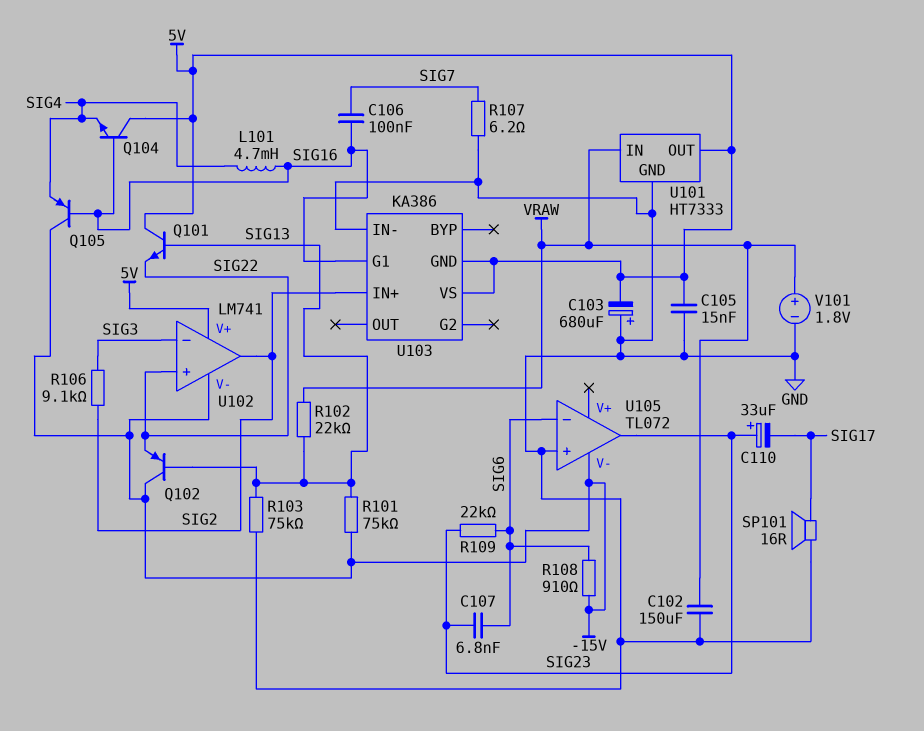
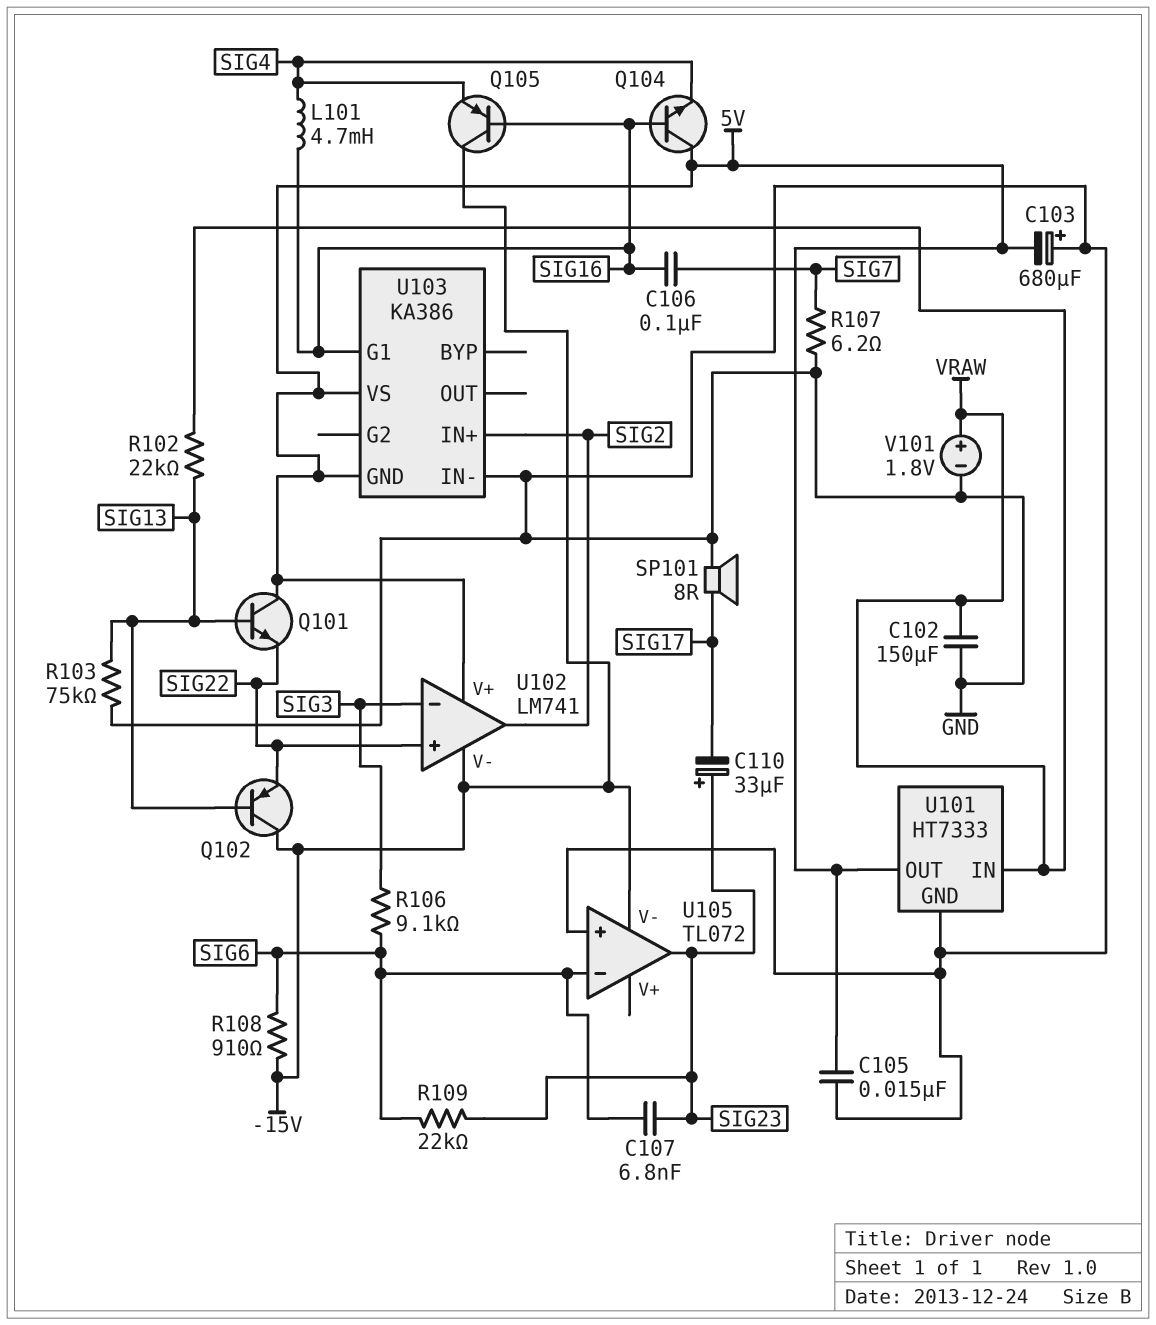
R101: 75k (-15V, SIG13) -> none
R106: 9.1k (SIG2, SIG3) -> 9.1k (SIG3, SIG6)
SP101: speaker 16R (GND, SIG17) -> speaker 8R (GND, SIG17)

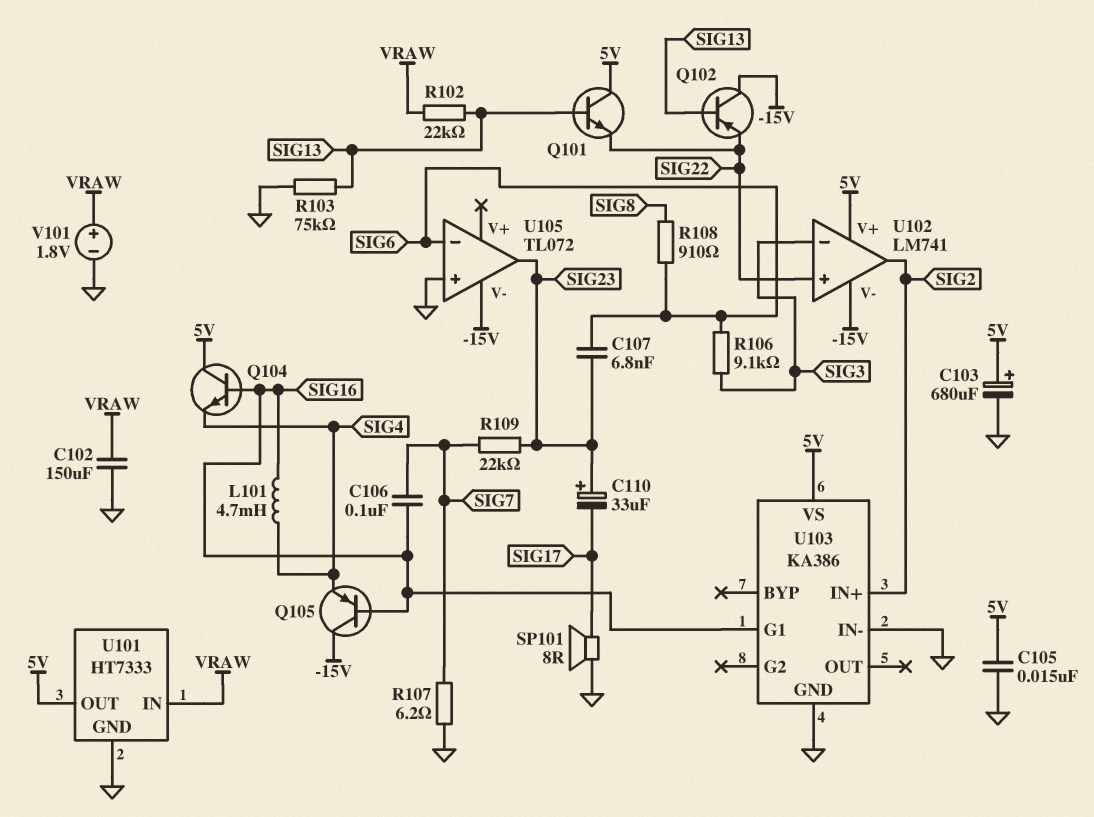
C103: 680uF (plus GND, minus 5V) -> 680uF (plus 5V, minus GND)
R108: 910 (-15V, SIG6) -> 910 (SIG6, SIG8)
R109: 22k (SIG6, SIG23) -> 22k (SIG7, SIG23)
U103 pin GND: 5V -> GND

